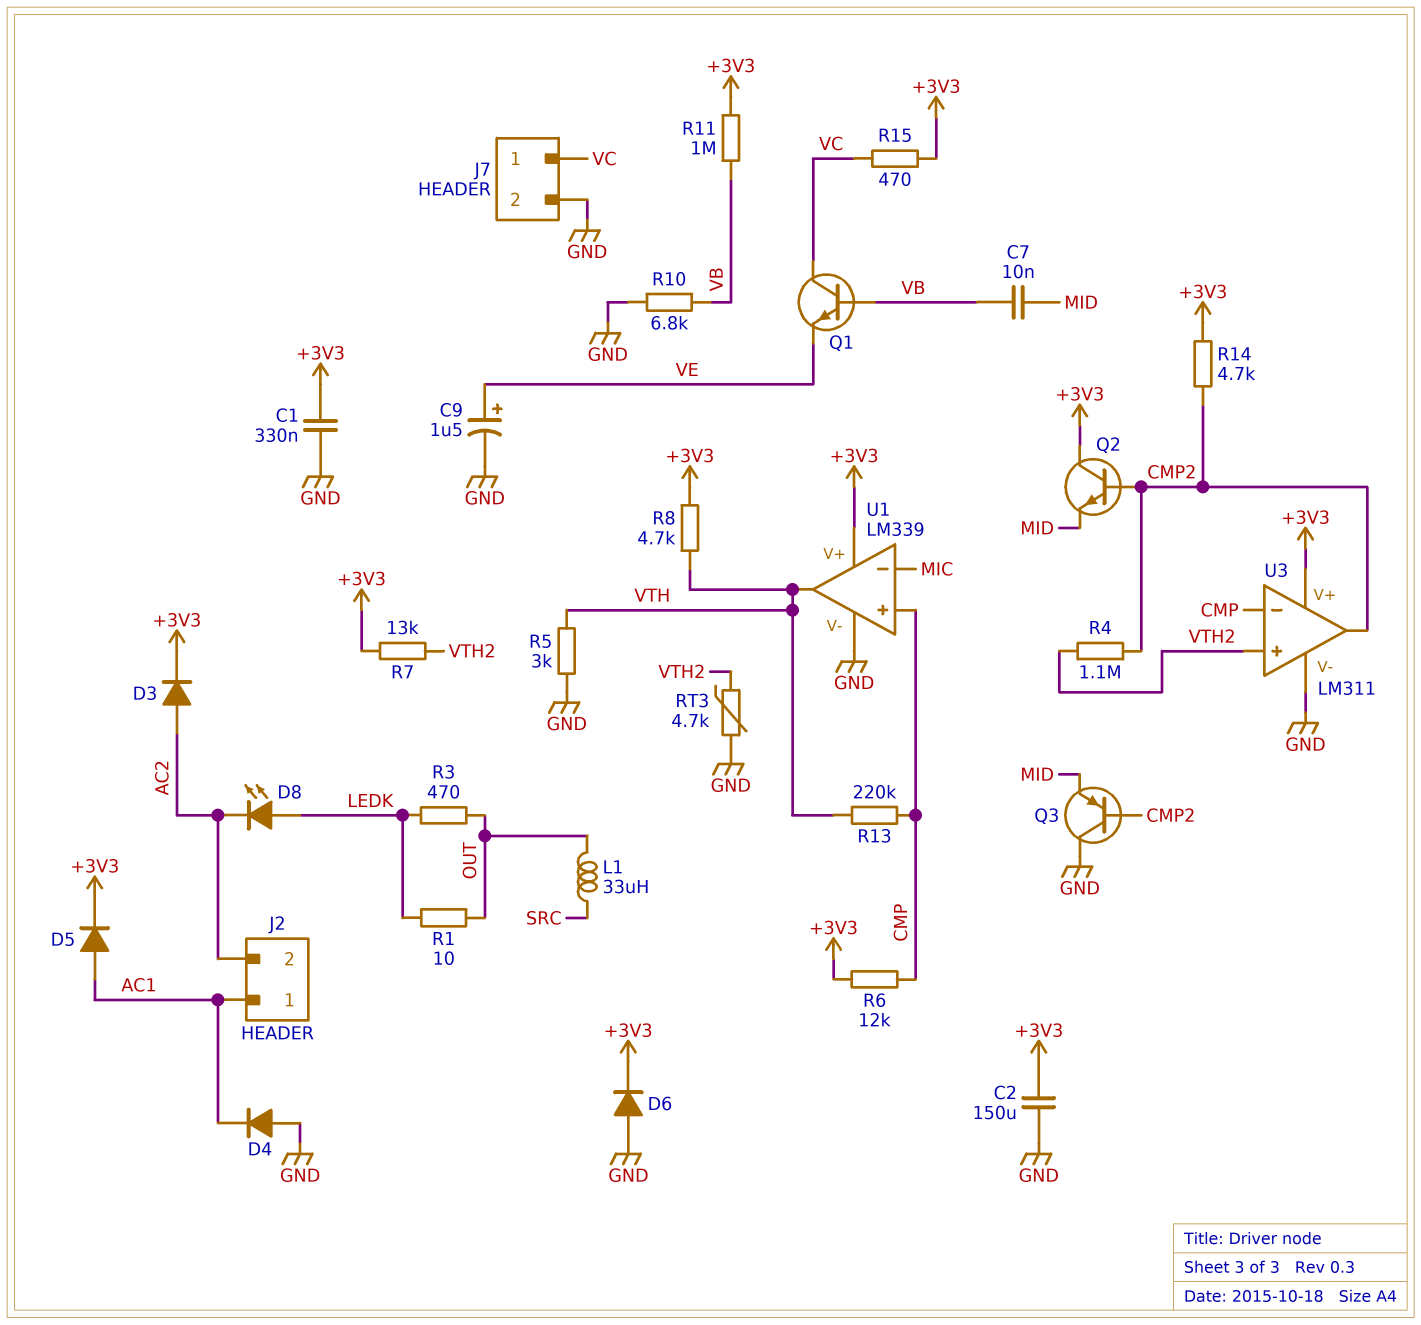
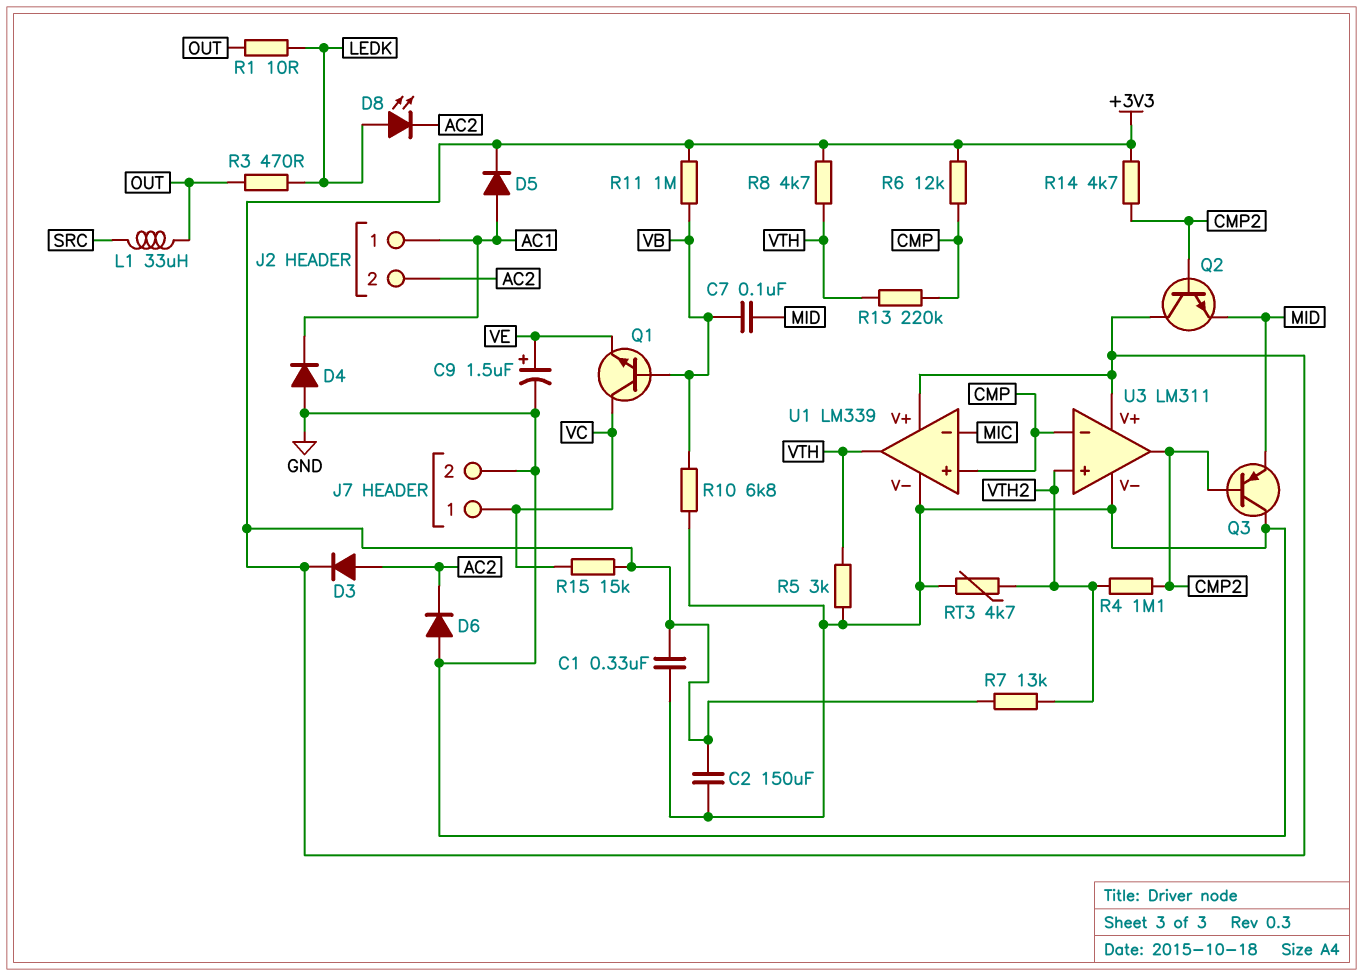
C7: 10nF (MID, VB) -> 100nF (MID, VB)
D6: diode (A GND, K +3V3) -> diode (A GND, K AC2)
R15: 470 (+3V3, VC) -> 15k (+3V3, VC)

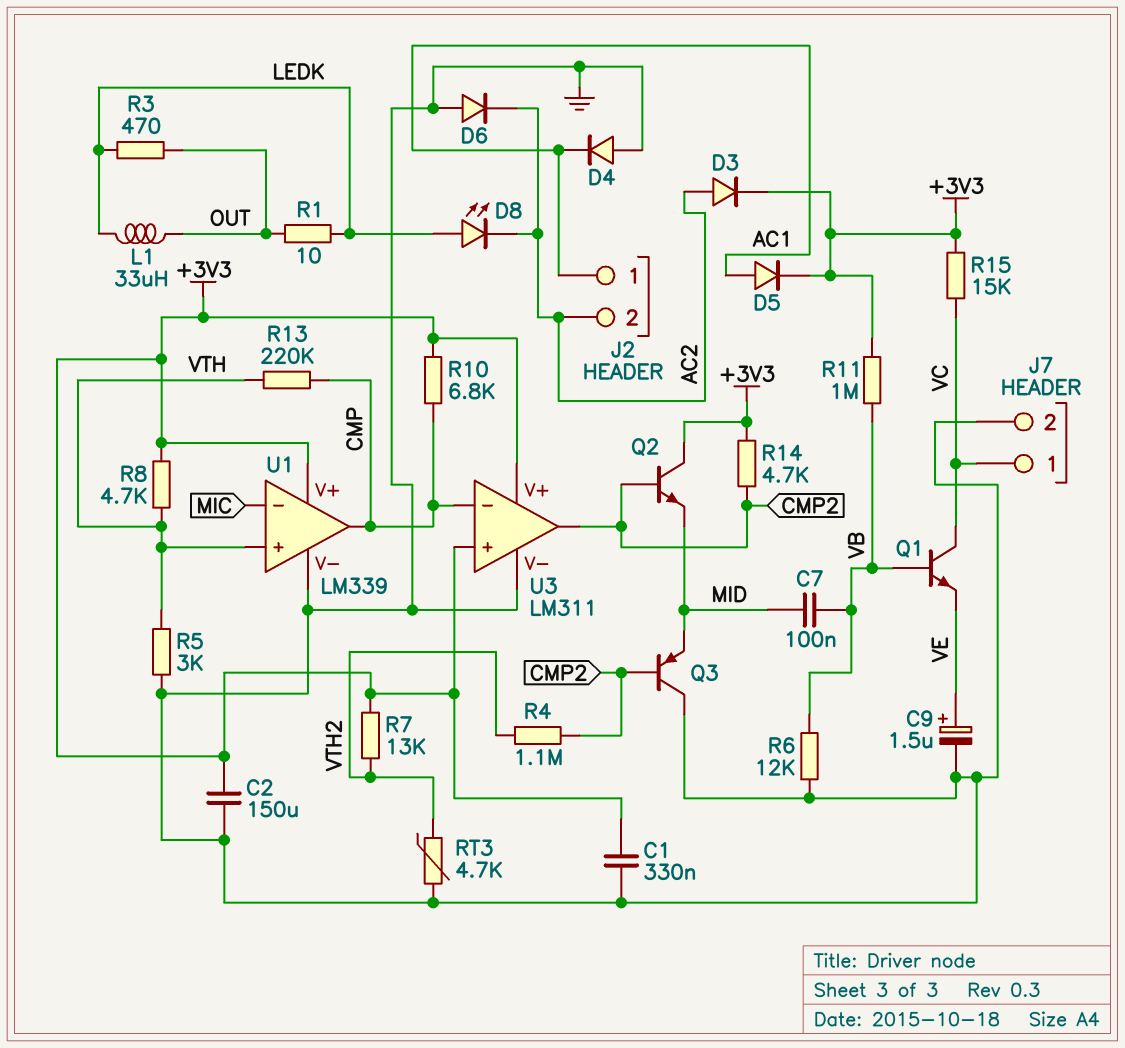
L1: 33uH (OUT, SRC) -> 33uH (LEDK, OUT)
R6: 12k (+3V3, CMP) -> 12k (GND, VB)
R10: 6.8k (GND, VB) -> 6.8k (+3V3, CMP)
U1 pin in+: CMP -> VTH
U1 pin out: VTH -> CMP
U3 pin in+: VTH2 -> +3V3

